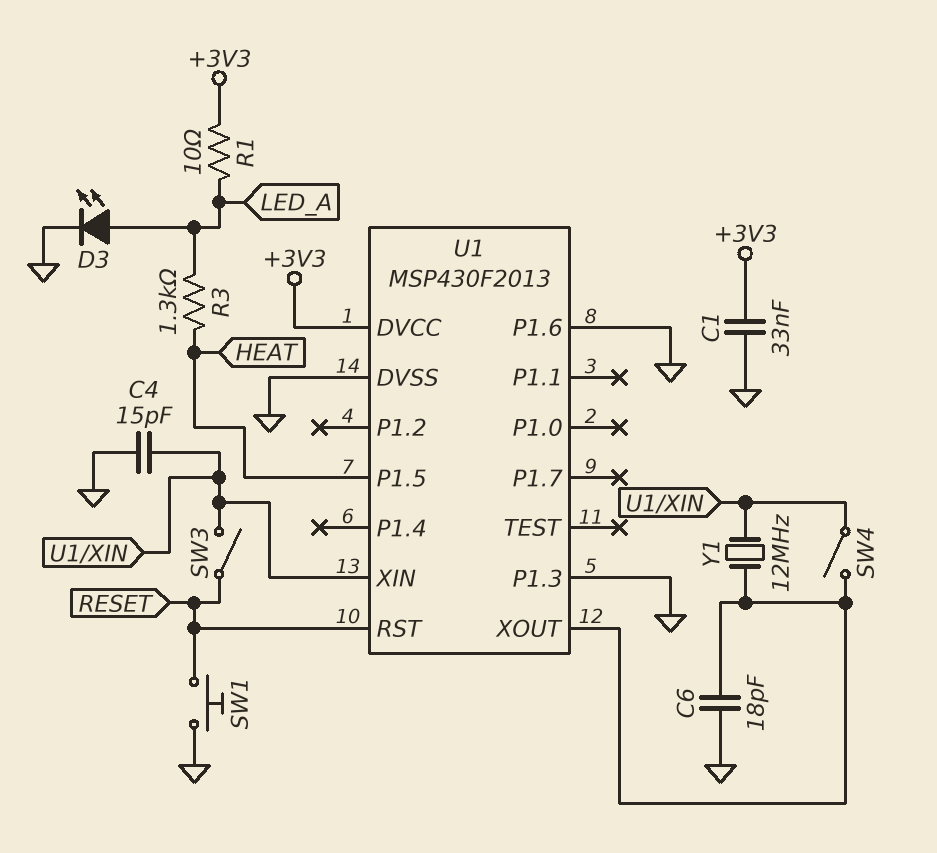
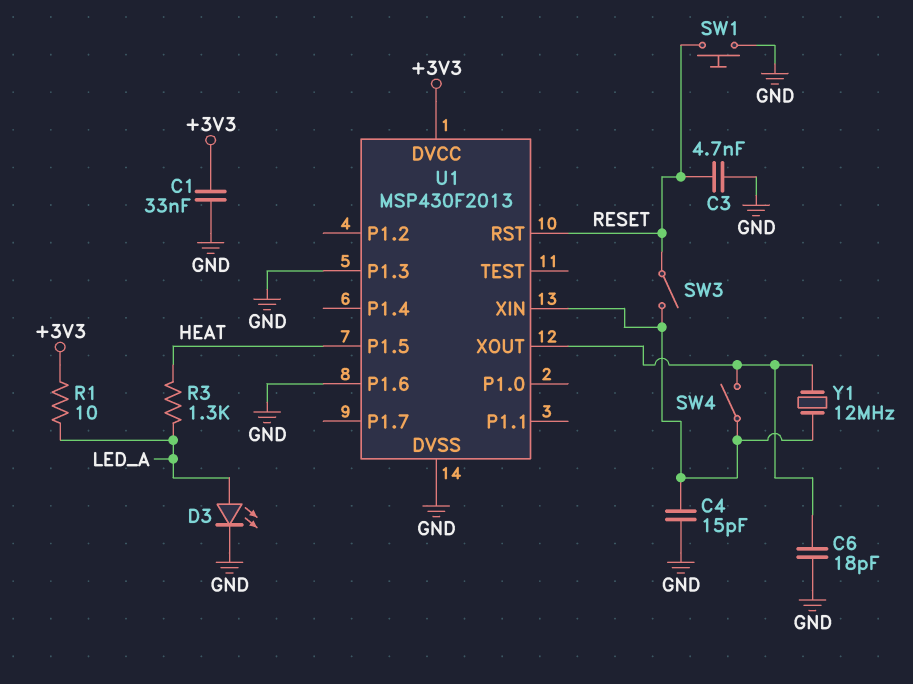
C3: none -> 4.7nF (GND, RESET)

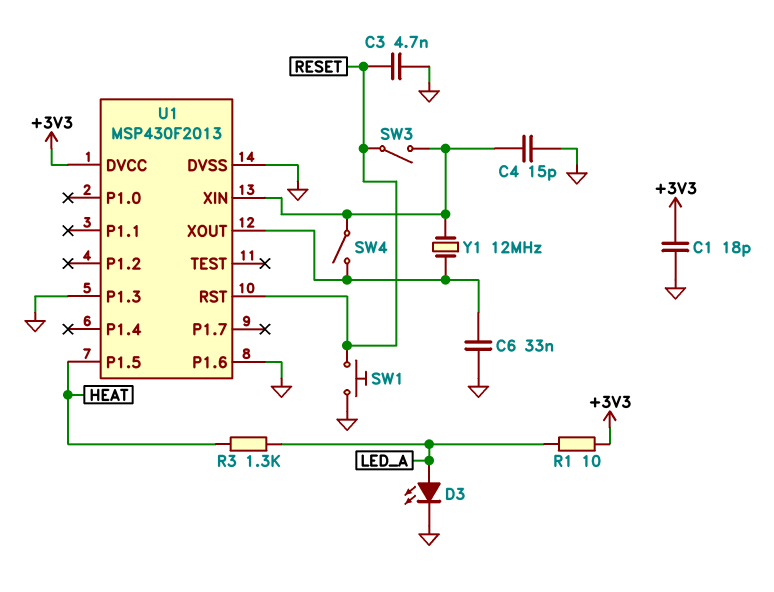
C1: 33nF (+3V3, GND) -> 18pF (+3V3, GND)
C6: 18pF (GND, U1/XOUT) -> 33nF (GND, U1/XOUT)

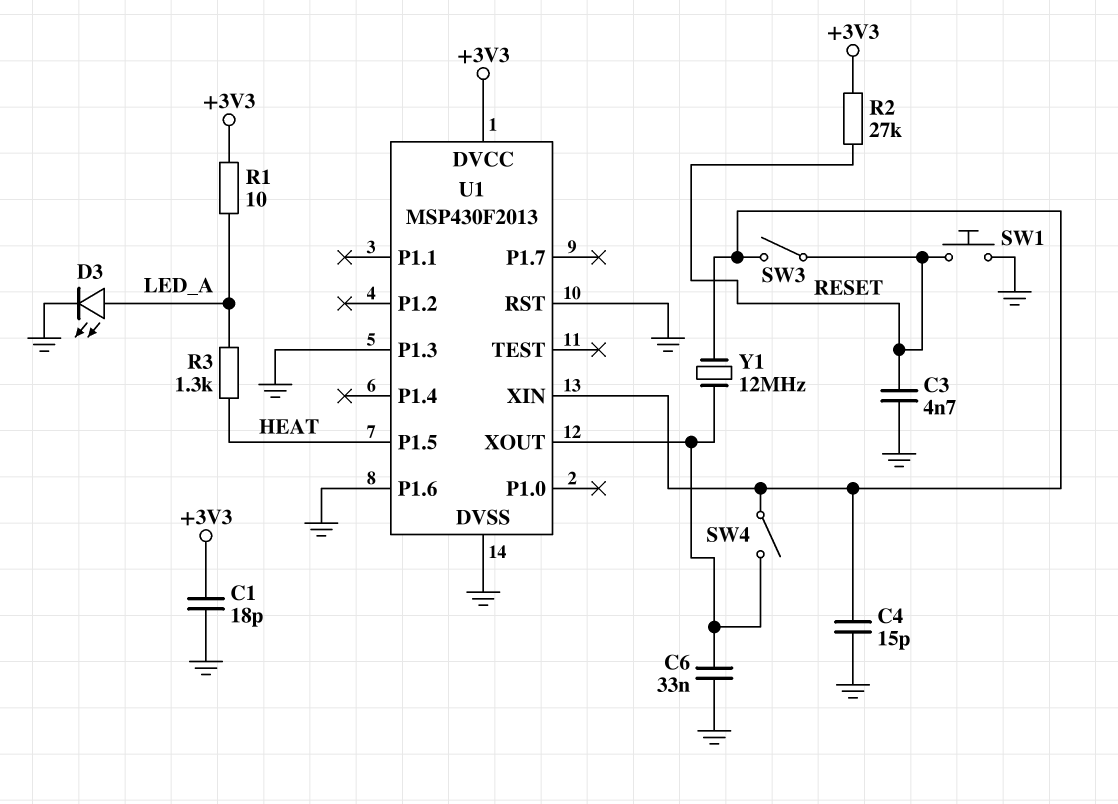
R2: none -> 27k (+3V3, RESET)
U1 pin RST: RESET -> GND

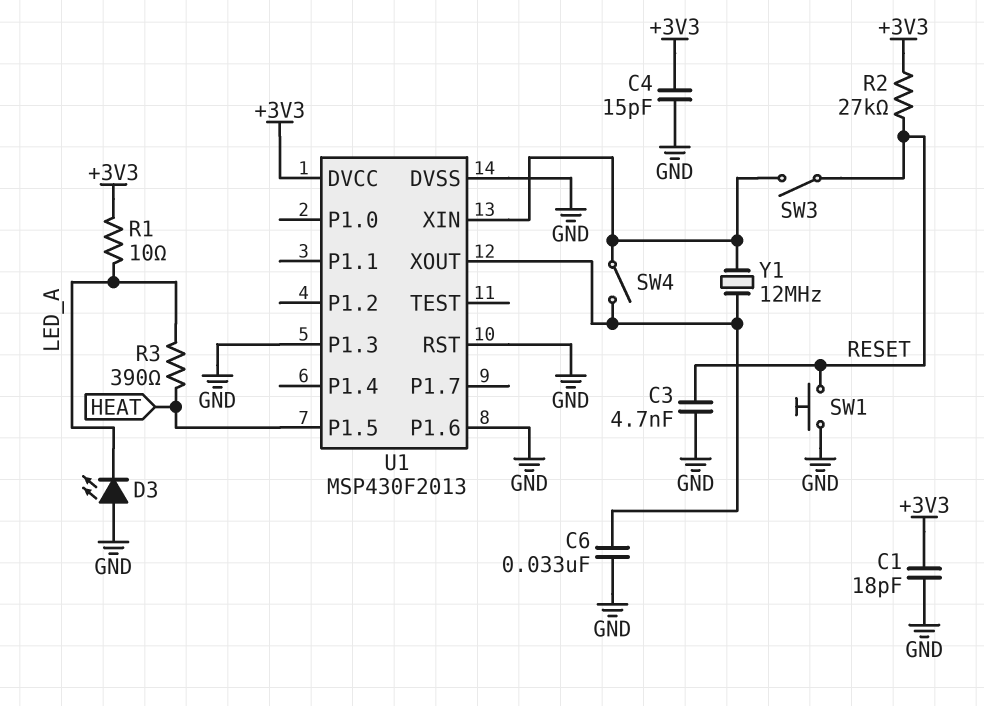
C4: 15pF (GND, U1/XIN) -> 15pF (+3V3, GND)
D3: LED (A LED_A, K GND) -> LED (A GND, K LED_A)
R3: 1.3k (HEAT, LED_A) -> 390 (HEAT, LED_A)

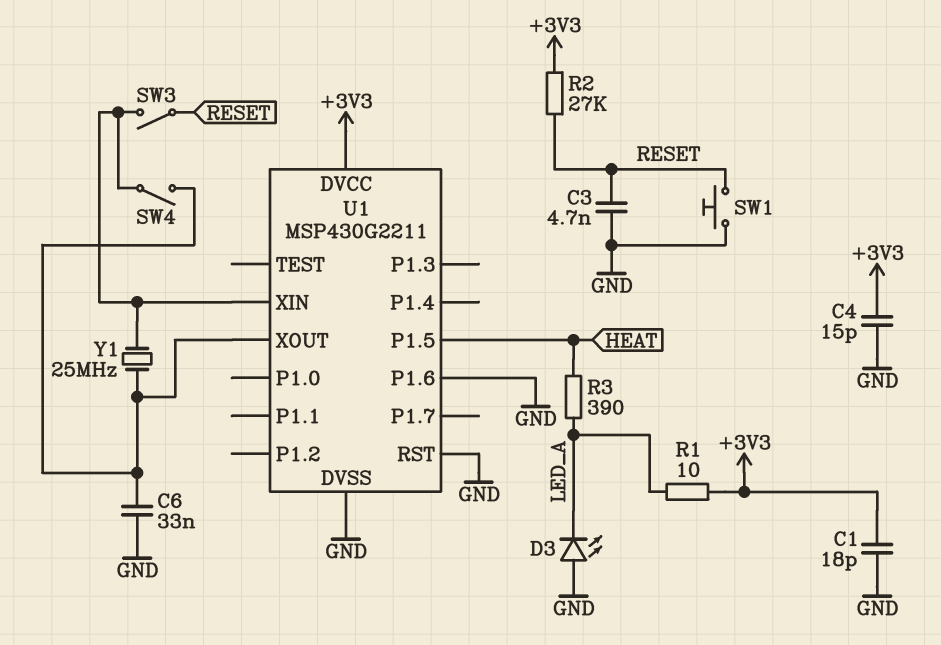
U1: MSP430F2013 -> MSP430G2211
U1 pin P1.3: GND -> none
Y1: 12MHz (U1/XIN, U1/XOUT) -> 25MHz (U1/XIN, U1/XOUT)

